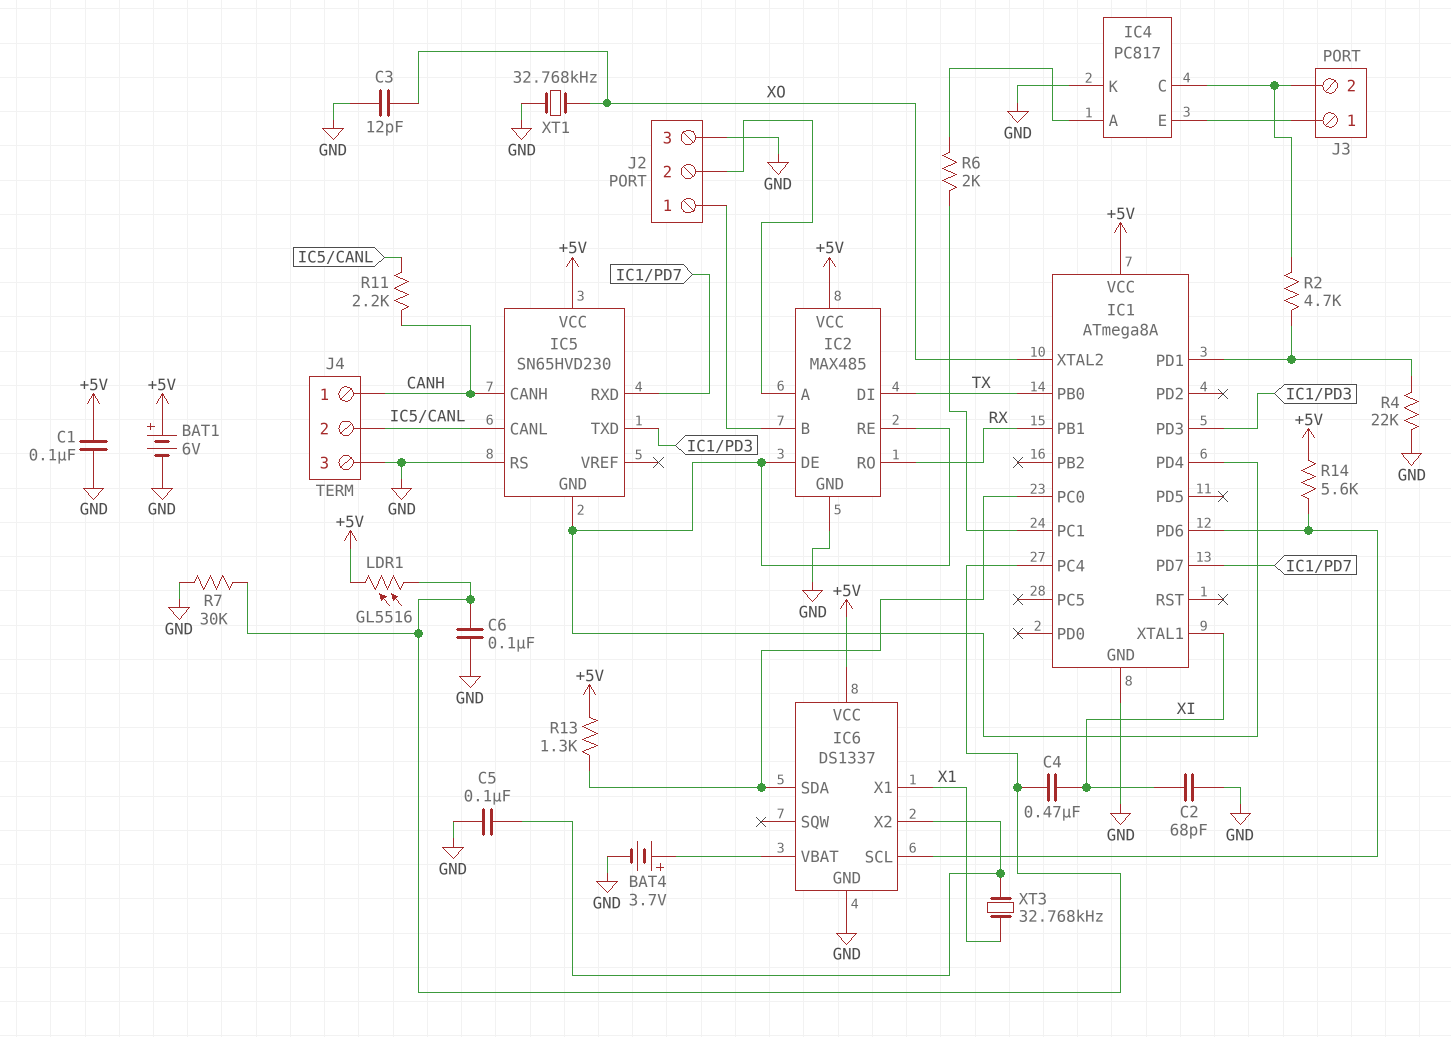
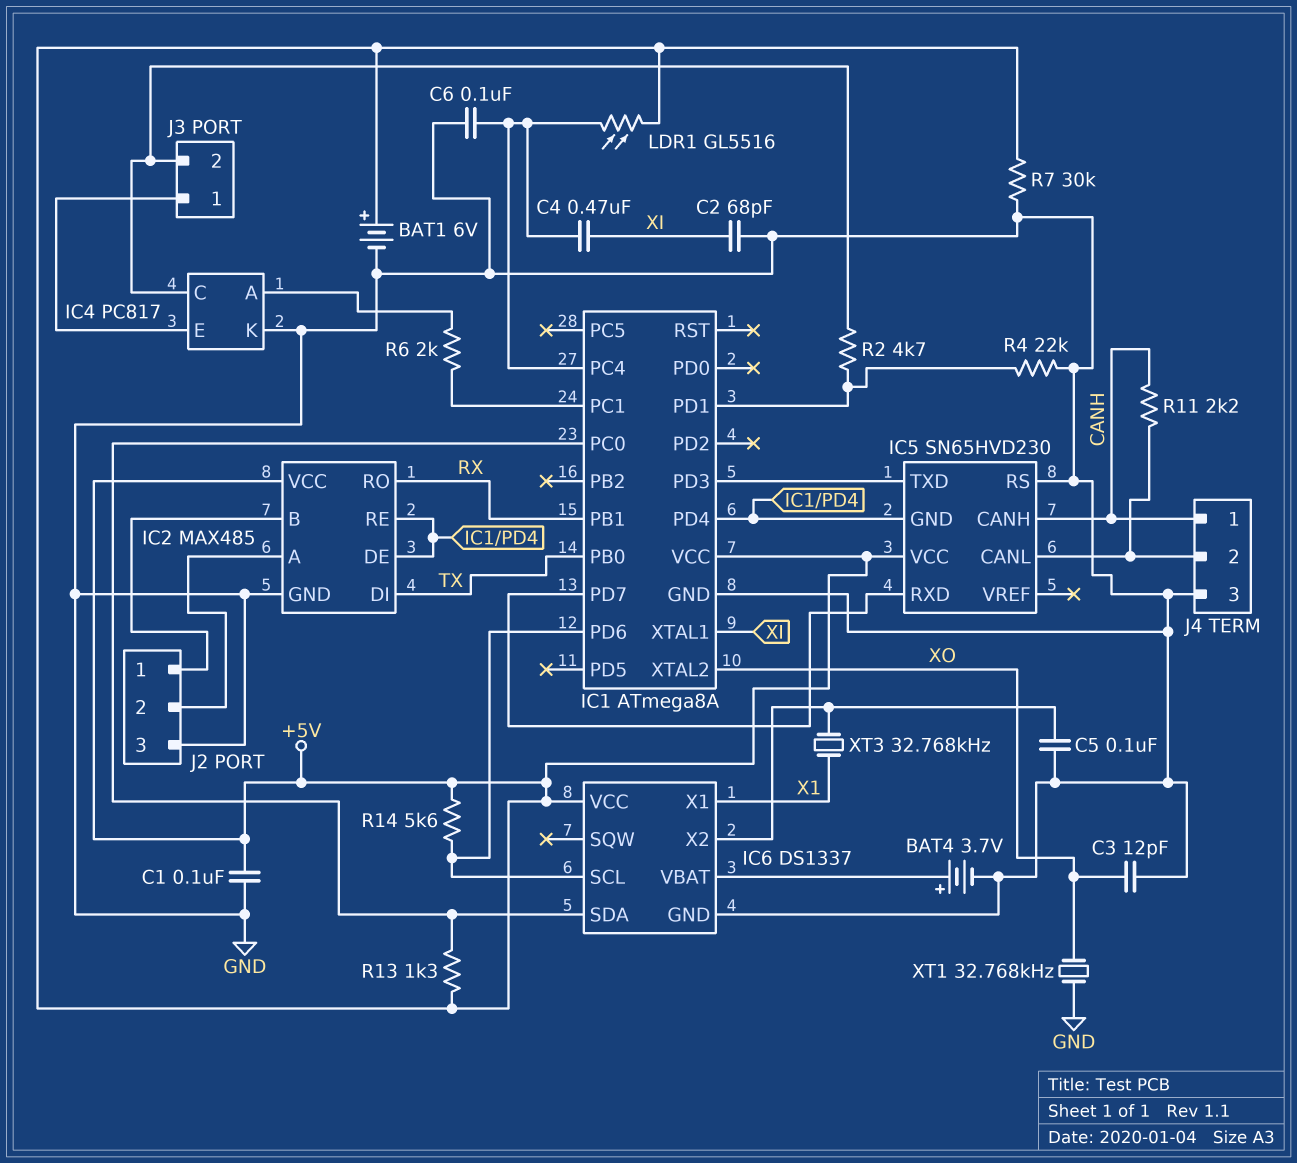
R7: 30k (GND, IC1/PC4) -> 30k (+5V, GND)

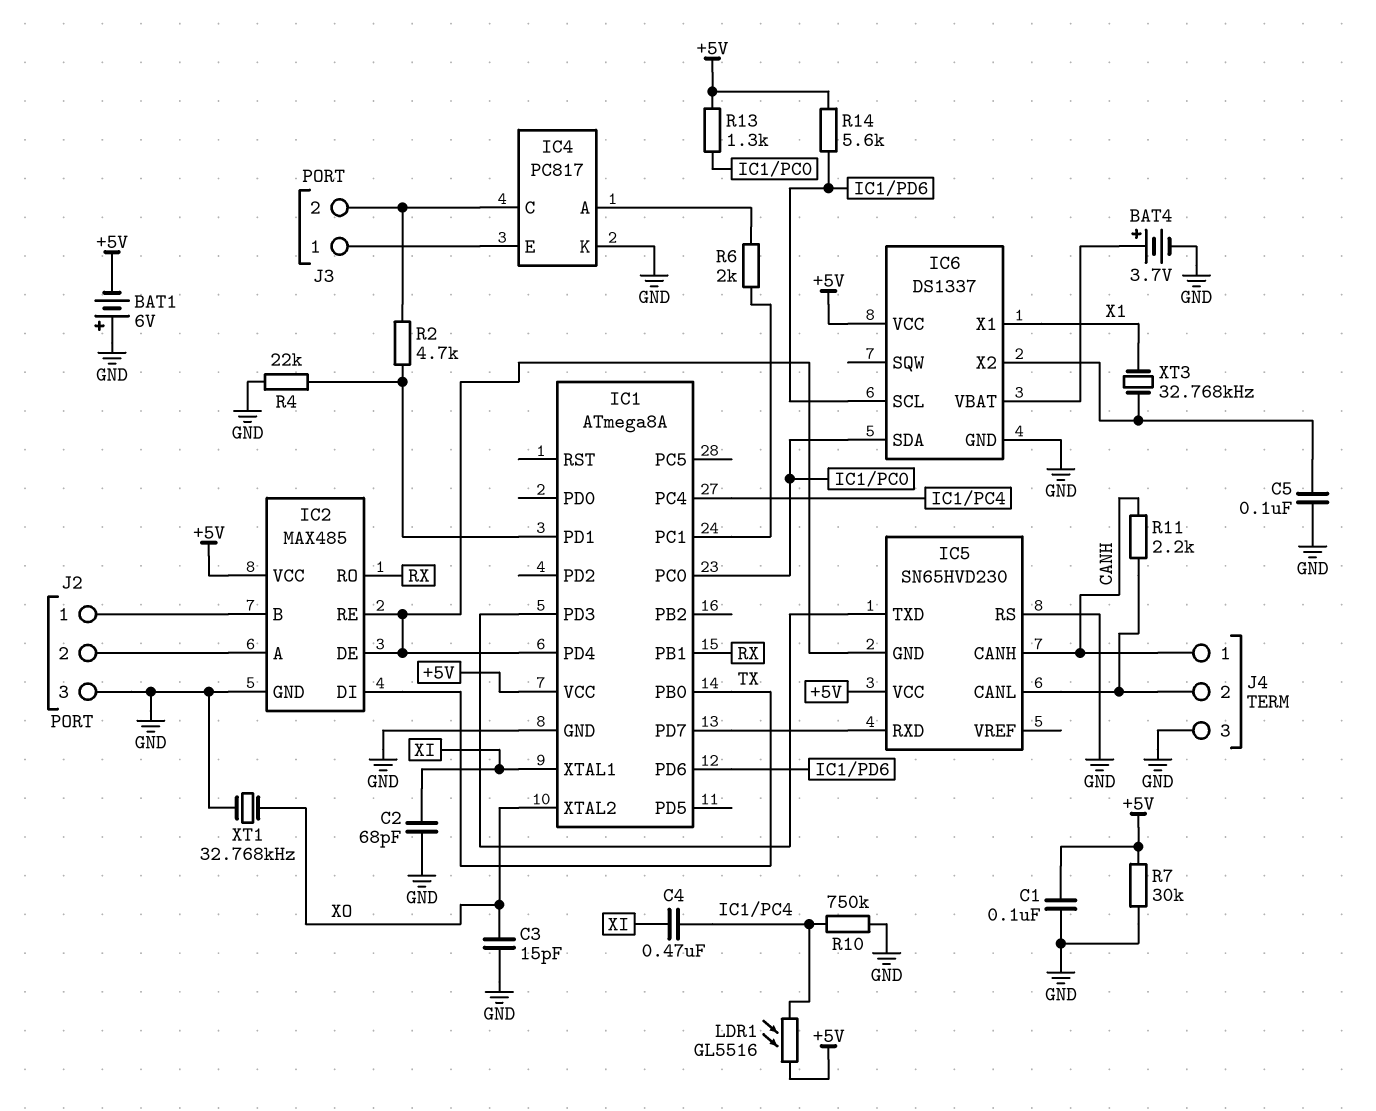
BAT1: 6V (plus +5V, minus GND) -> 6V (plus GND, minus +5V)
C3: 12pF (GND, XO) -> 15pF (GND, XO)
C6: 100nF (GND, IC1/PC4) -> none
R10: none -> 750k (GND, IC1/PC4)

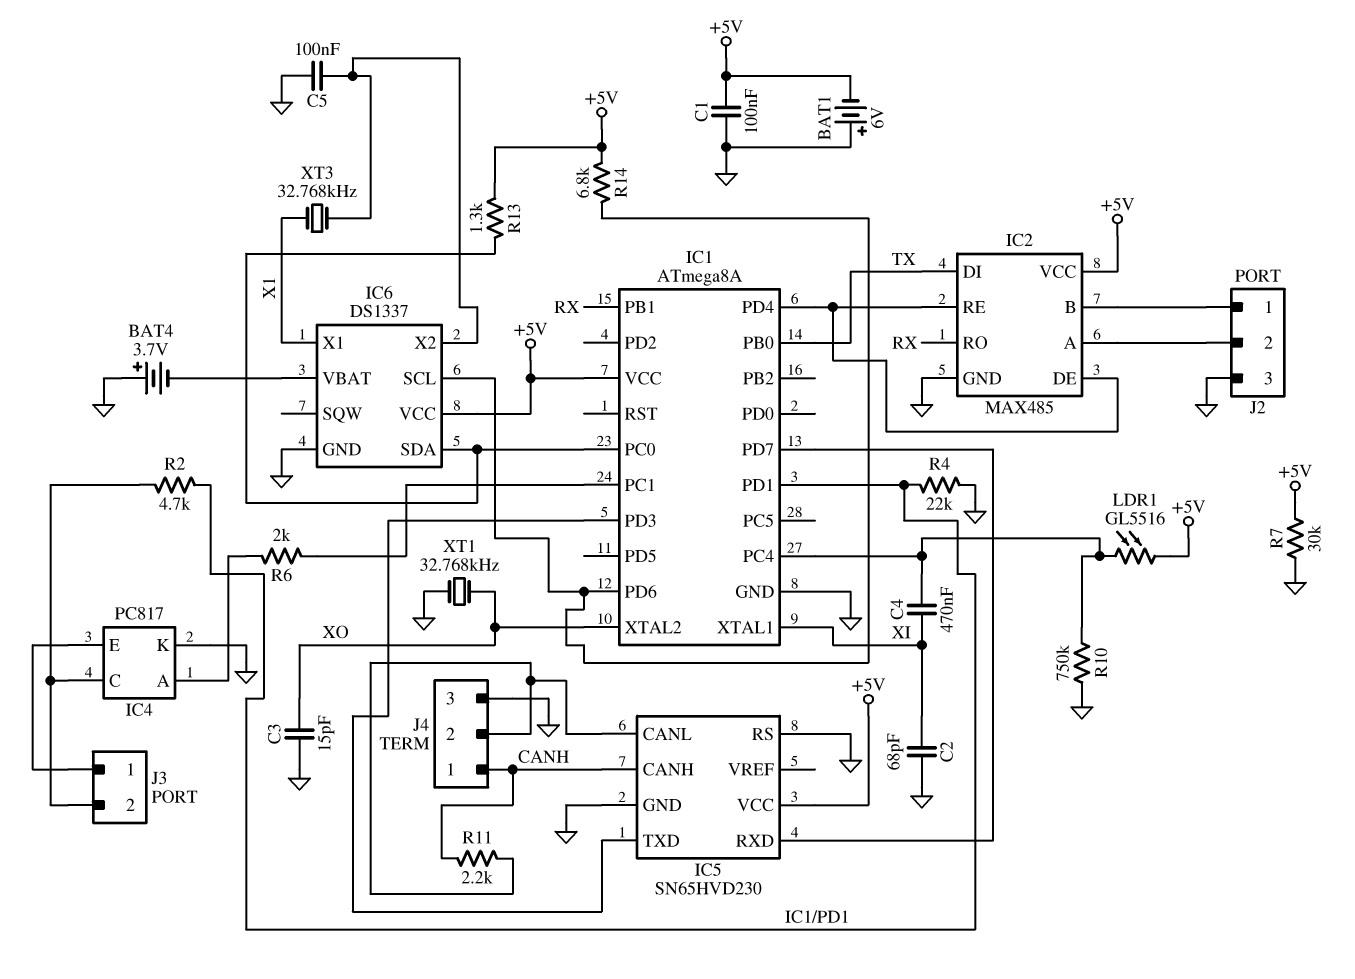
BAT4: 3.7V (plus IC6/VBAT, minus GND) -> 3.7V (plus GND, minus IC6/VBAT)
IC5 pin GND: IC1/PD4 -> GND
R14: 5.6k (+5V, IC1/PD6) -> 6.8k (+5V, IC1/PD6)

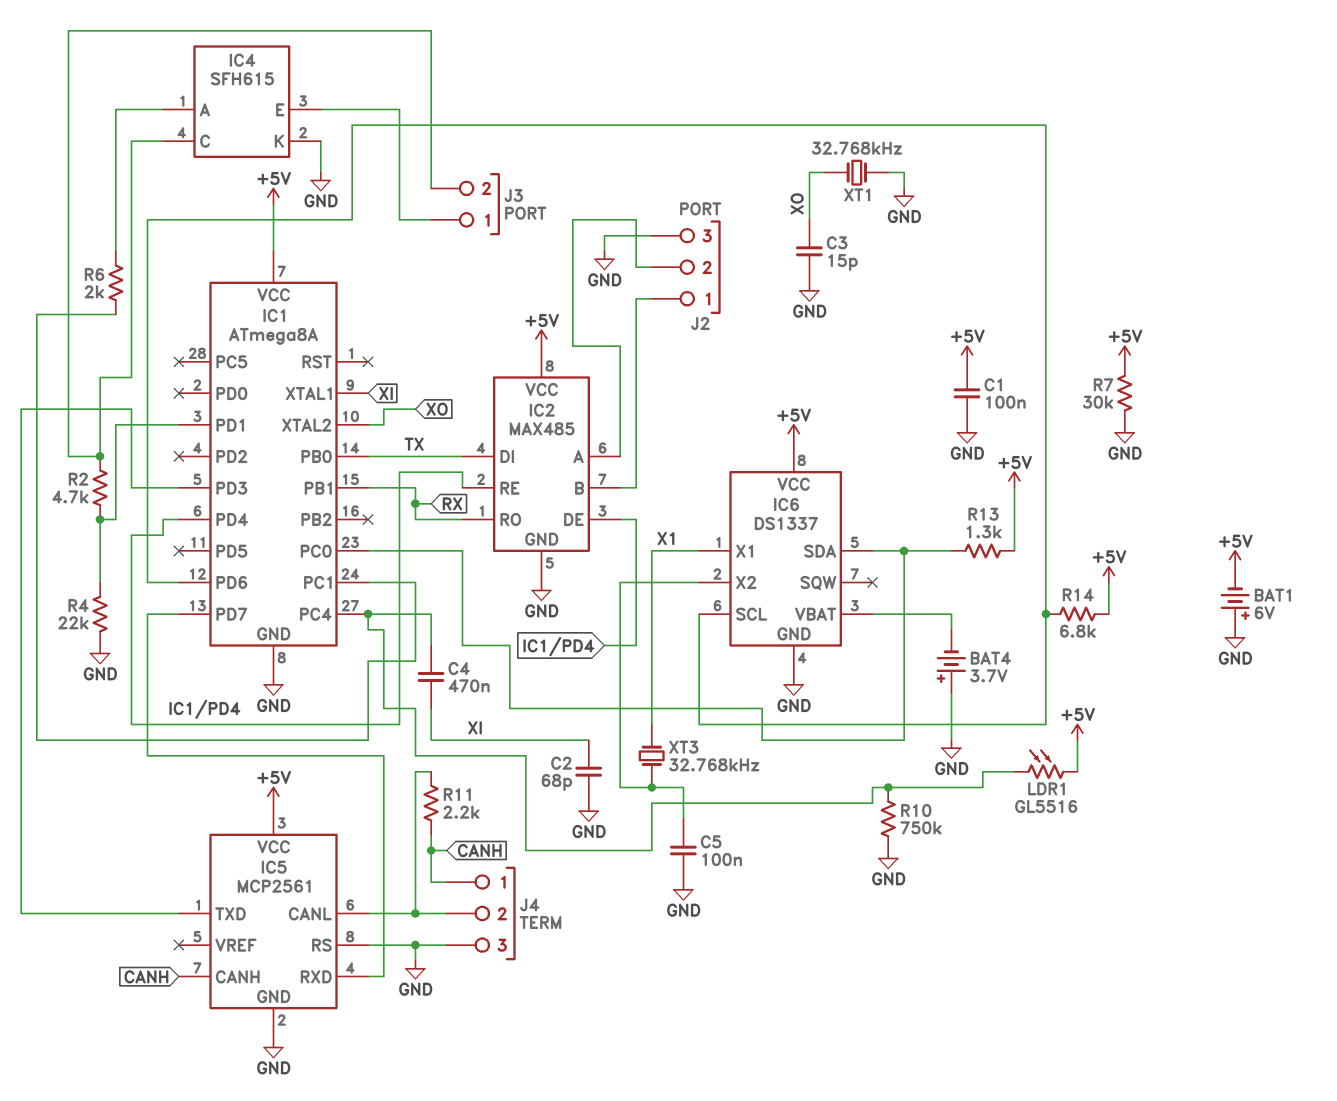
IC4: PC817 -> SFH615
IC5: SN65HVD230 -> MCP2561

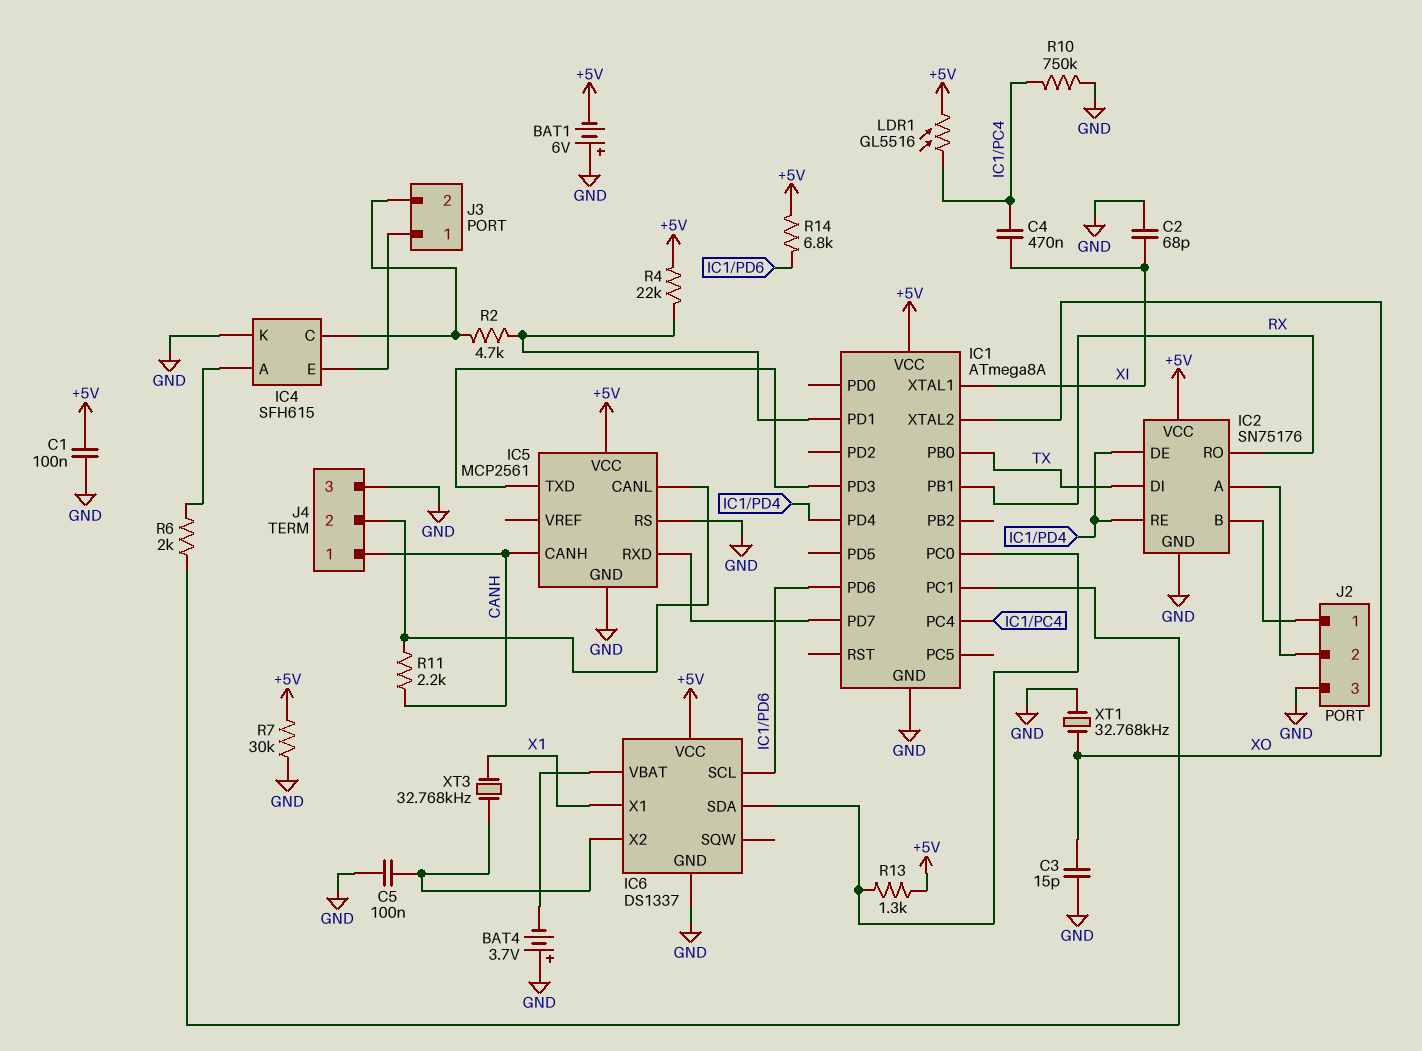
IC2: MAX485 -> SN75176
R4: 22k (GND, IC1/PD1) -> 22k (+5V, IC1/PD1)

